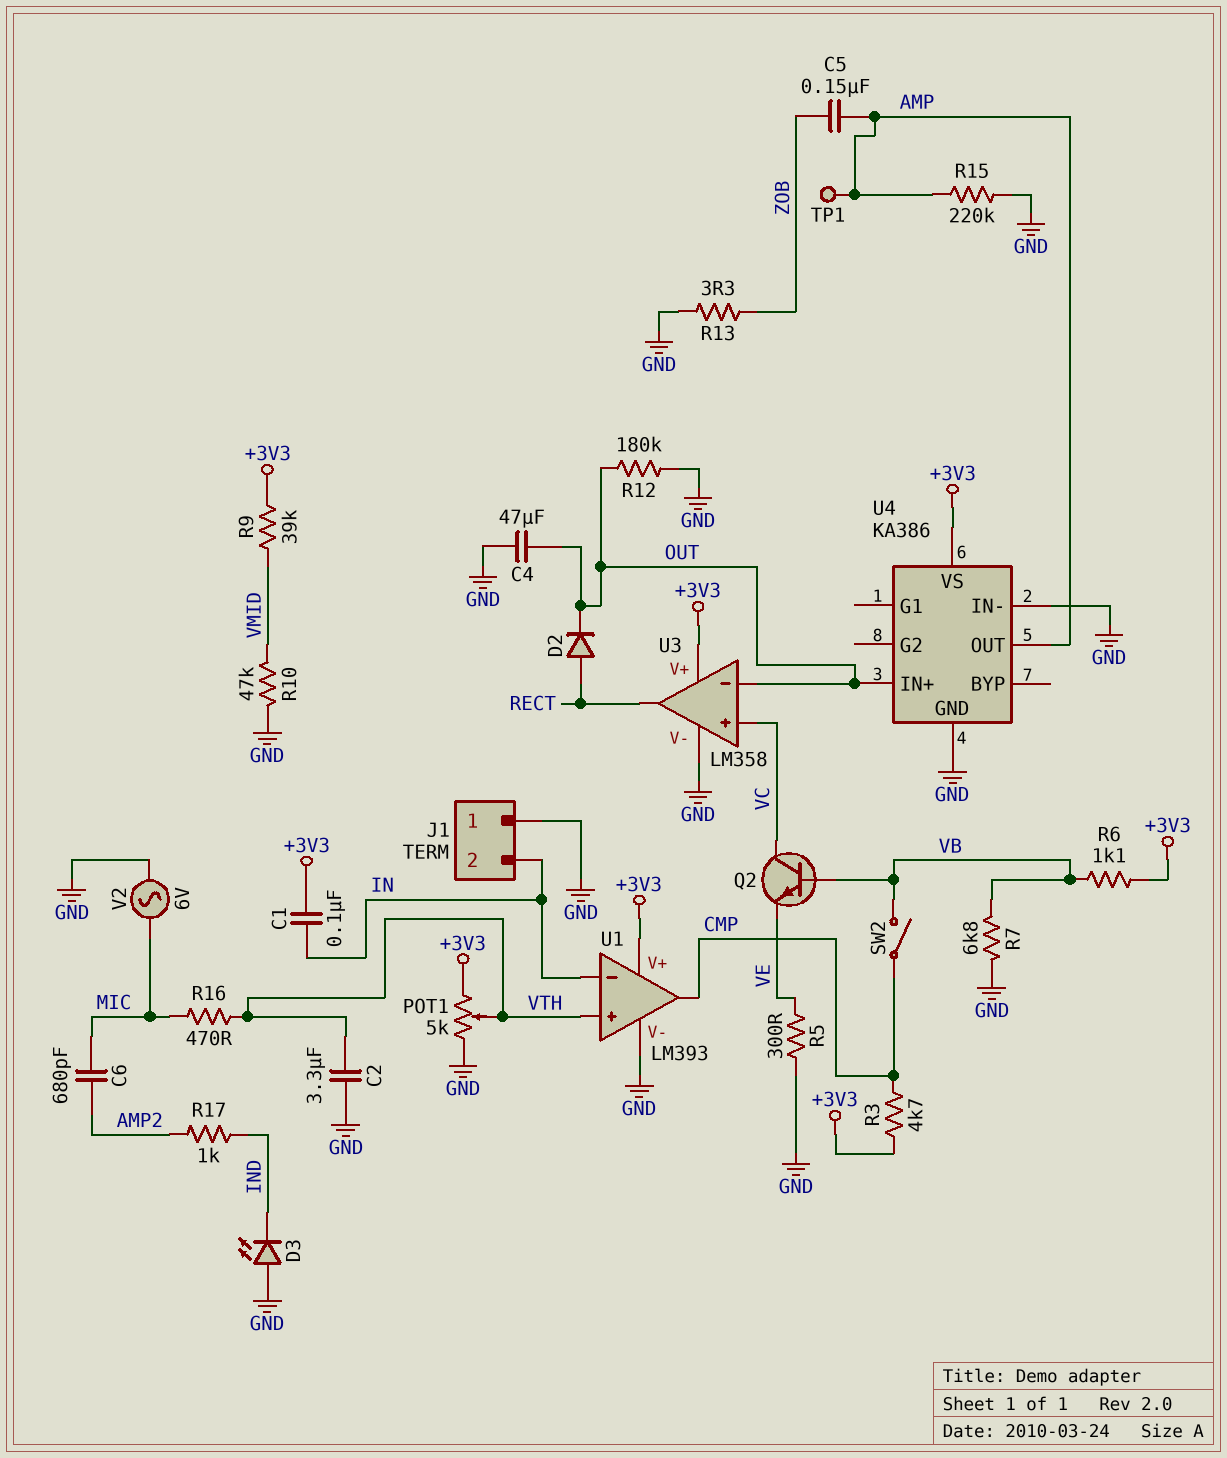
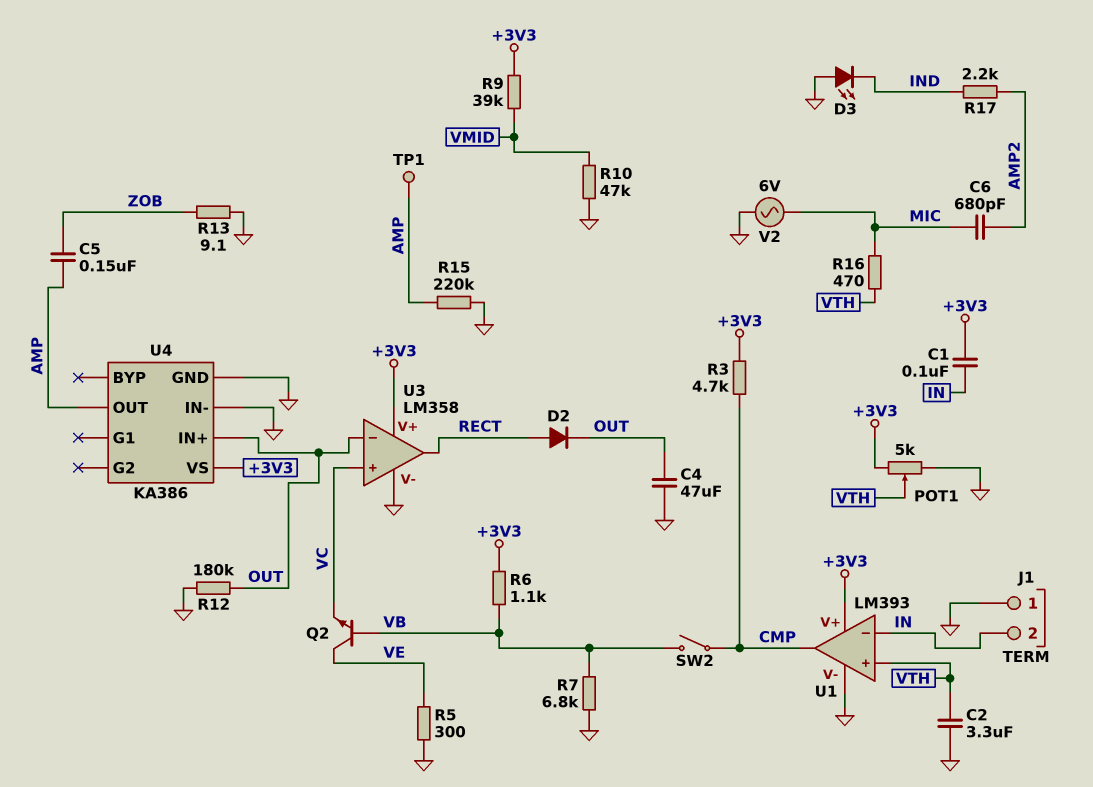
Q2: NPN (B VB, C VC, E VE) -> NPN (B VB, C VE, E VC)
R13: 3.3 (GND, ZOB) -> 9.1 (GND, ZOB)
R17: 1k (AMP2, IND) -> 2.2k (AMP2, IND)

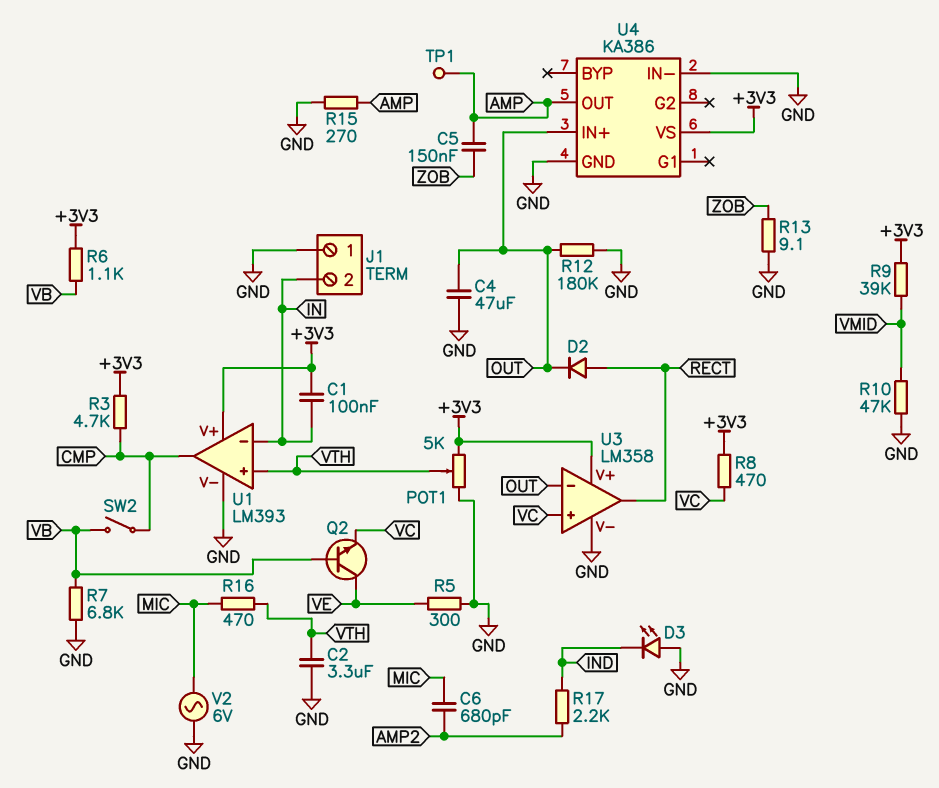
R8: none -> 470 (+3V3, VC)
R15: 220k (AMP, GND) -> 270 (AMP, GND)

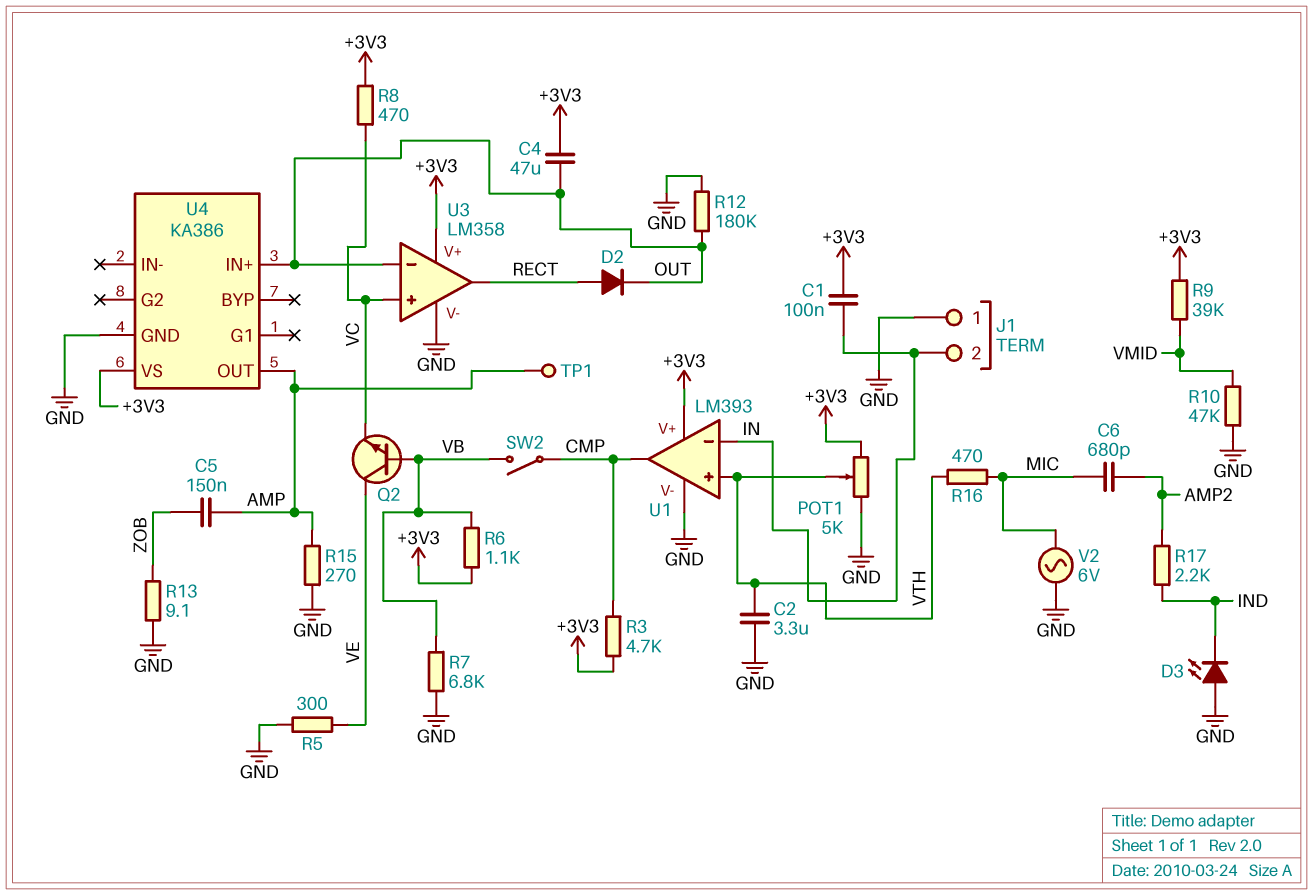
C4: 47uF (GND, OUT) -> 47uF (+3V3, OUT)
U4 pin IN-: GND -> none

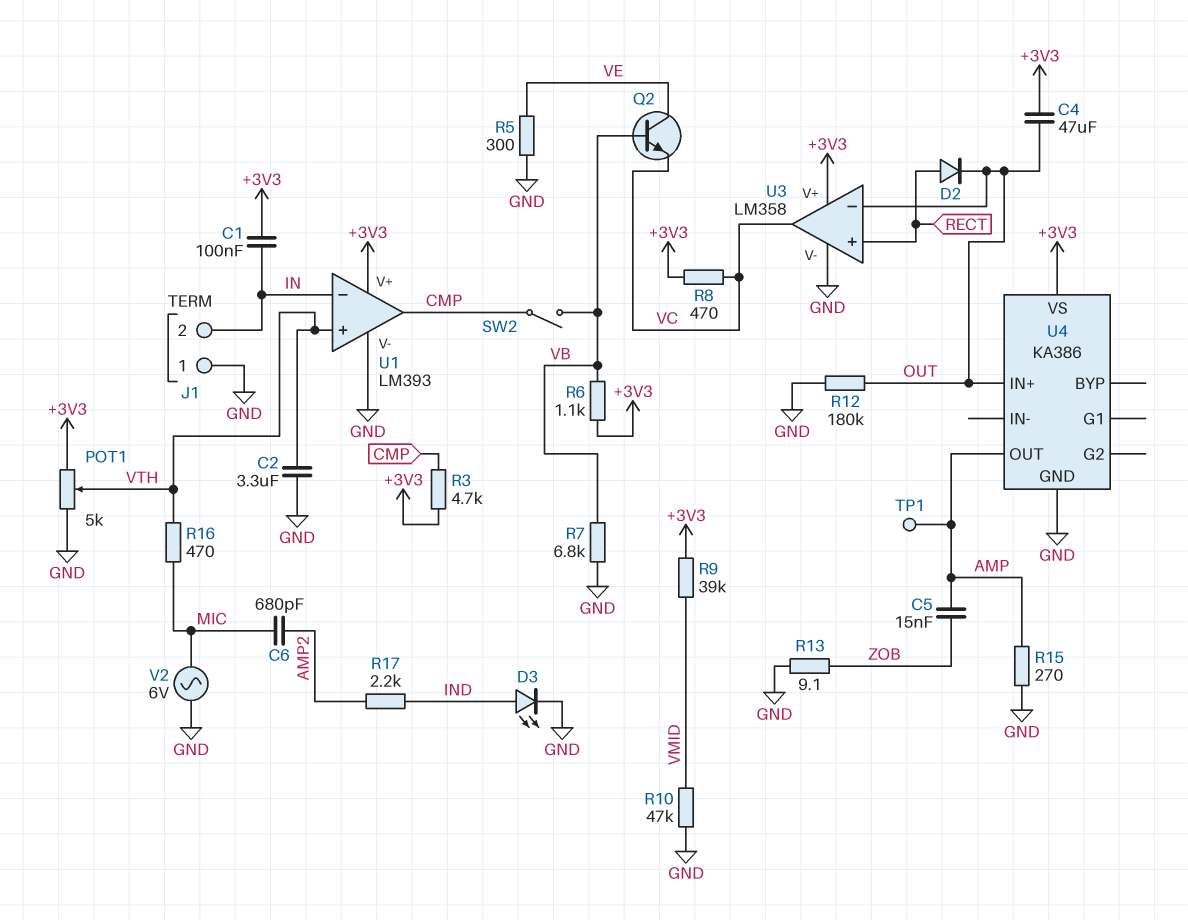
C5: 150nF (AMP, ZOB) -> 15nF (AMP, ZOB)
D3: LED (A GND, K IND) -> LED (A IND, K GND)
U3 pin in+: VC -> RECT
U3 pin out: RECT -> VC

